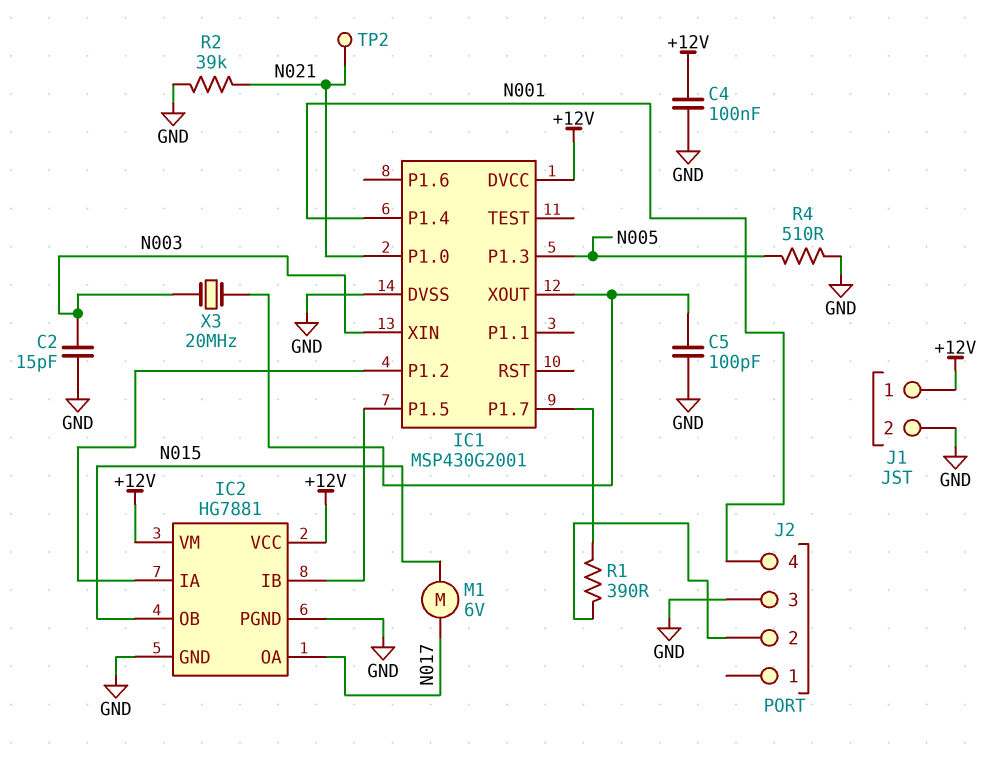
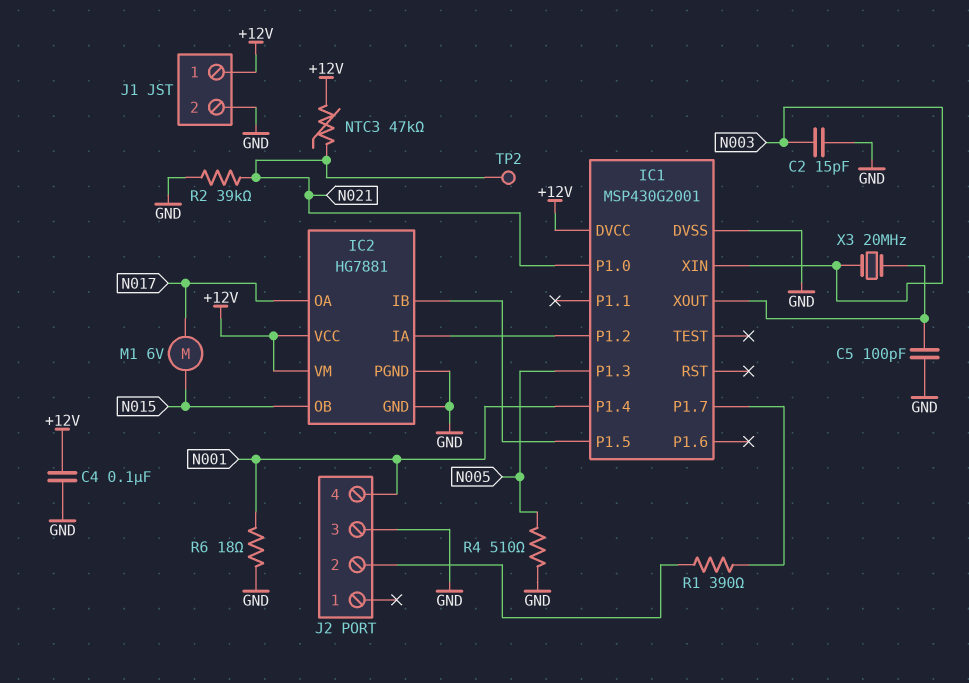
NTC3: none -> 47k (+12V, N021)
R6: none -> 18 (GND, N001)

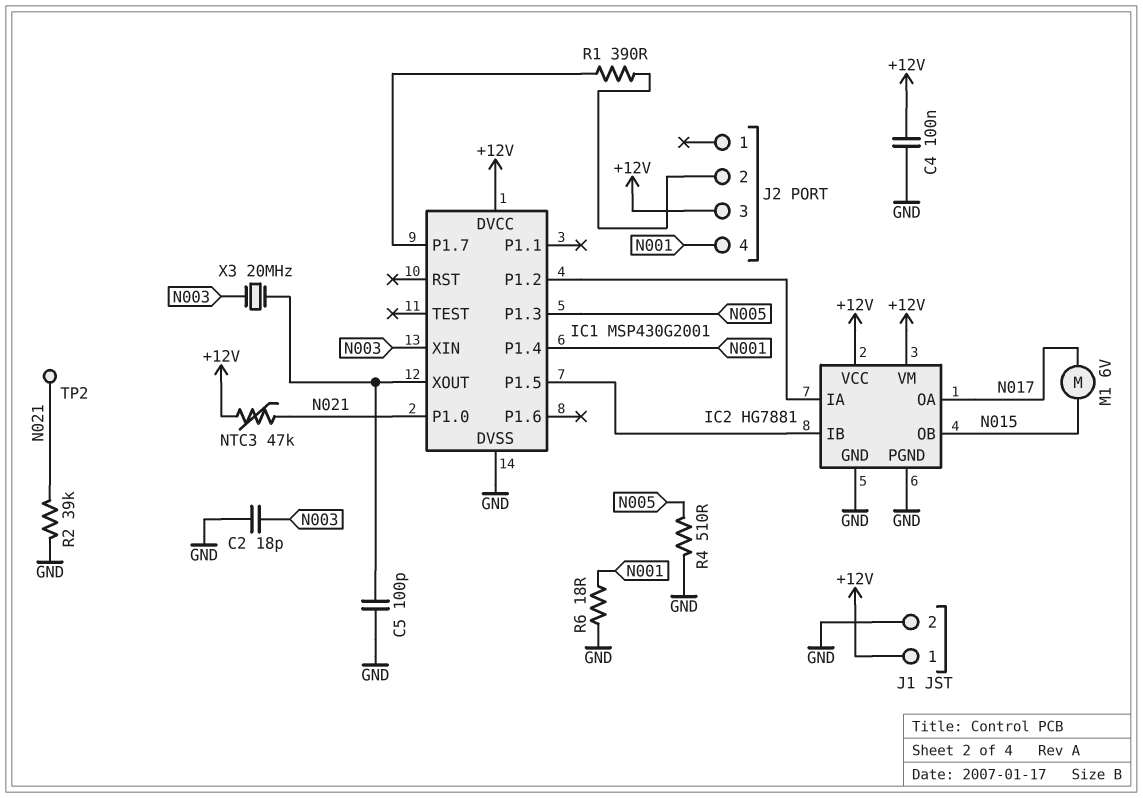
C2: 15pF (GND, N003) -> 18pF (GND, N003)
J2 pin 3: GND -> +12V

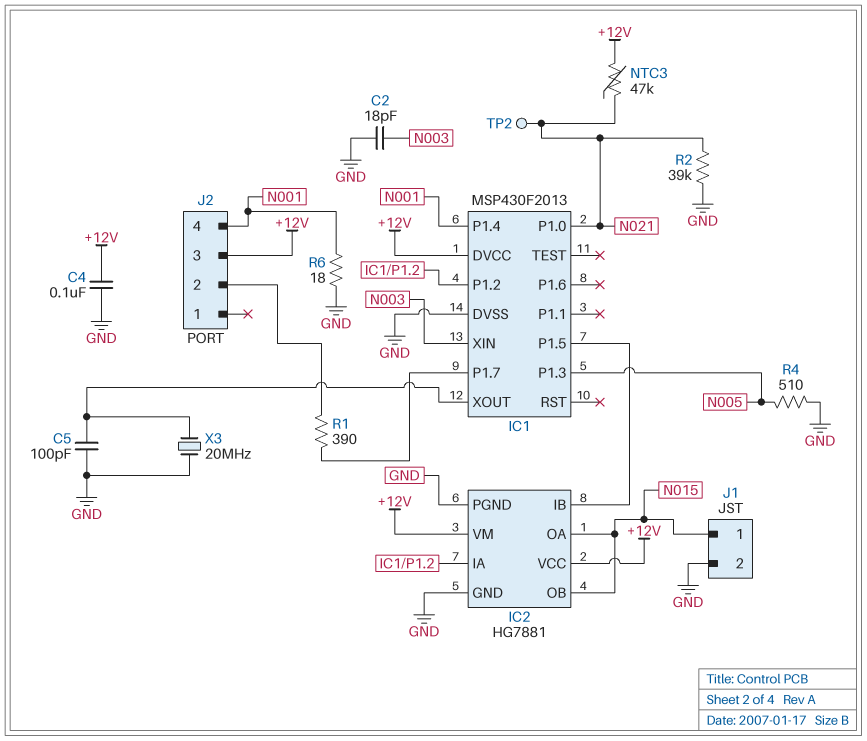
IC1: MSP430G2001 -> MSP430F2013
IC2 pin OA: N017 -> N015
J1 pin 1: +12V -> N015
M1: motor 6V (N015, N017) -> none
X3: 20MHz (IC1/XOUT, N003) -> 20MHz (GND, IC1/XOUT)

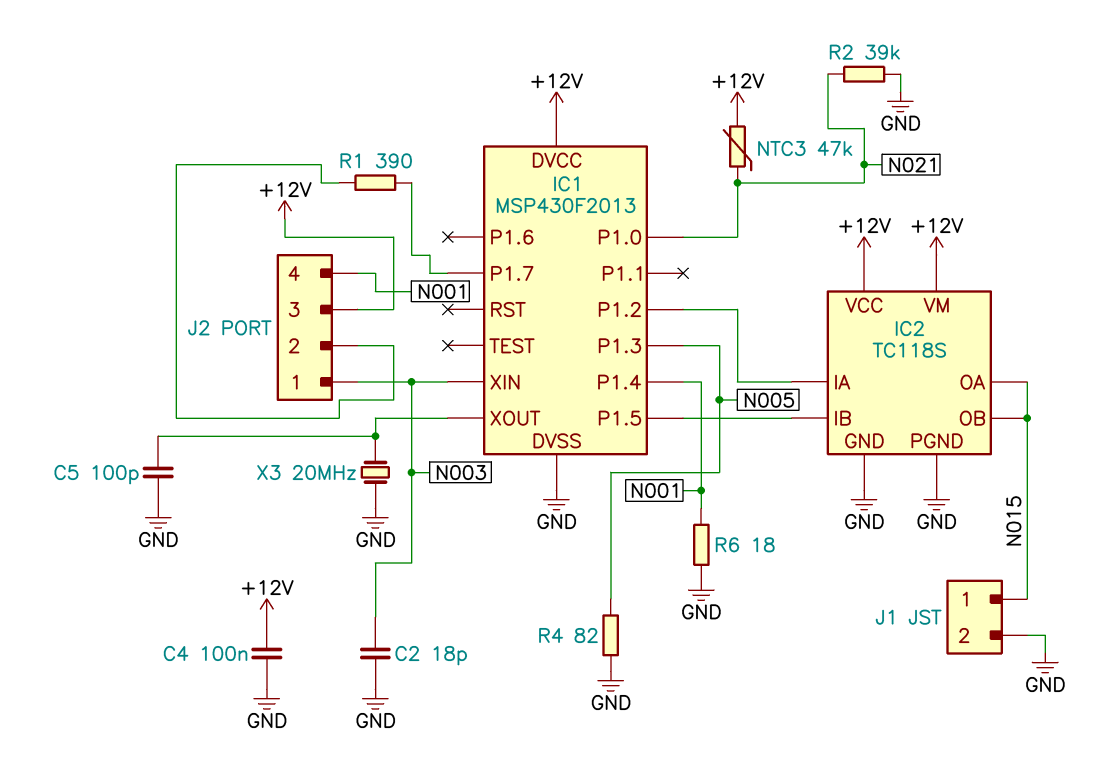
IC2: HG7881 -> TC118S
J2 pin 1: none -> N003
R4: 510 (GND, N005) -> 82 (GND, N005)
TP2: test point (N021) -> none

